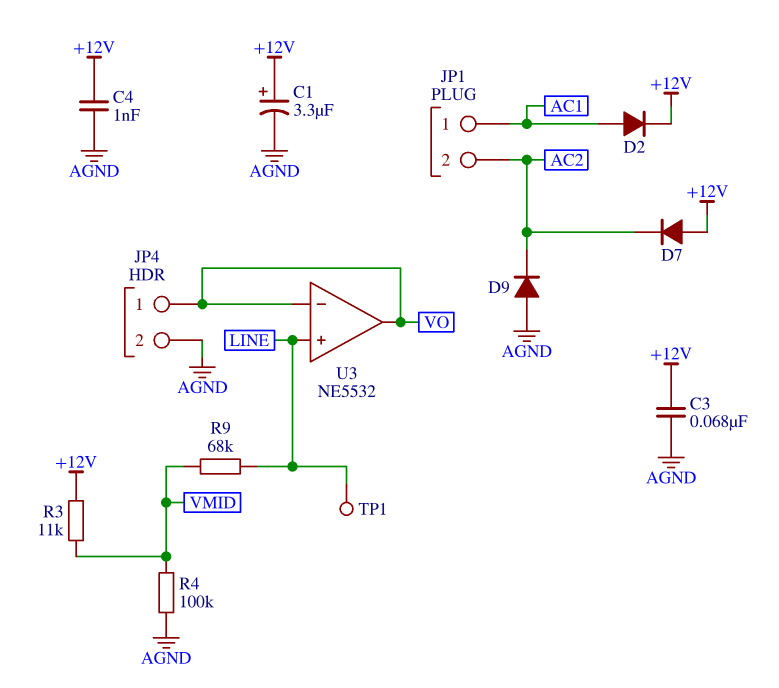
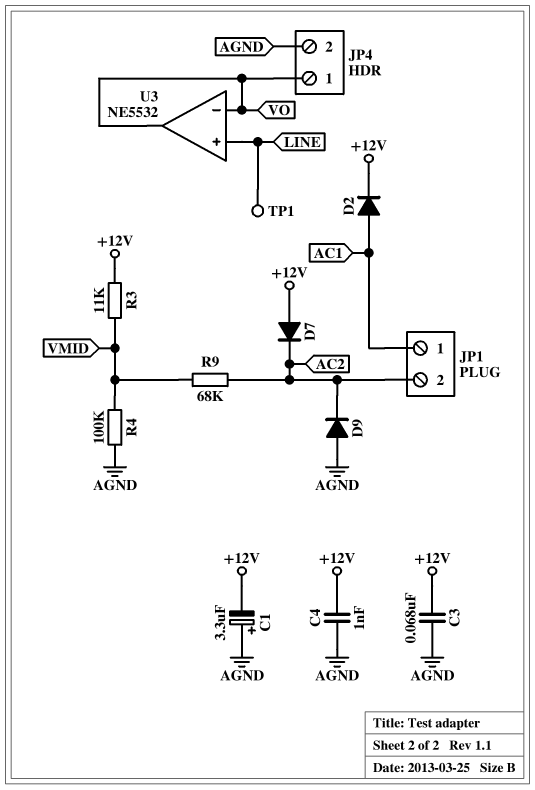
C1: 3.3uF (plus +12V, minus AGND) -> 3.3uF (plus AGND, minus +12V)
R9: 68k (LINE, VMID) -> 68k (AC2, VMID)

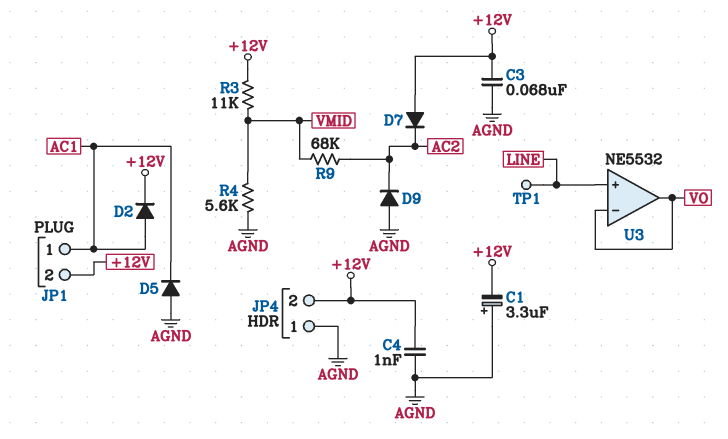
D5: none -> diode (A AGND, K AC1)
JP1 pin 2: AC2 -> +12V
JP4 pin 1: VO -> AGND
JP4 pin 2: AGND -> +12V
R4: 100k (AGND, VMID) -> 5.6k (AGND, VMID)

